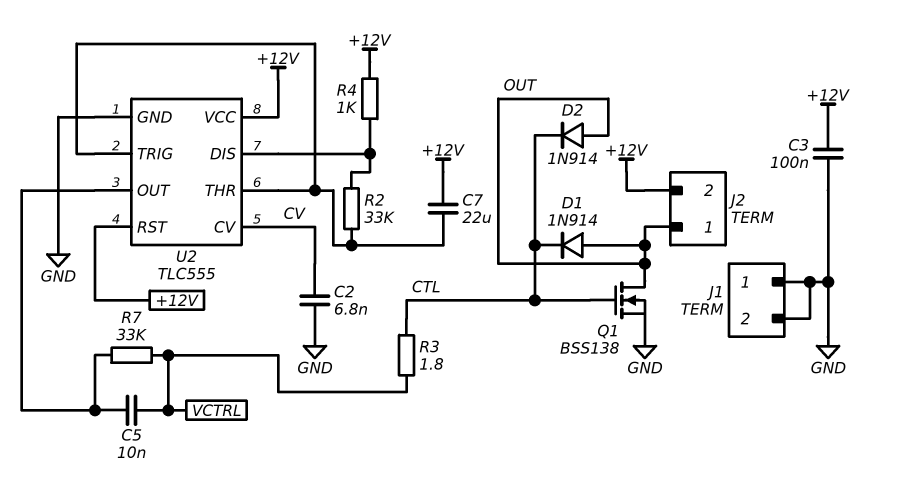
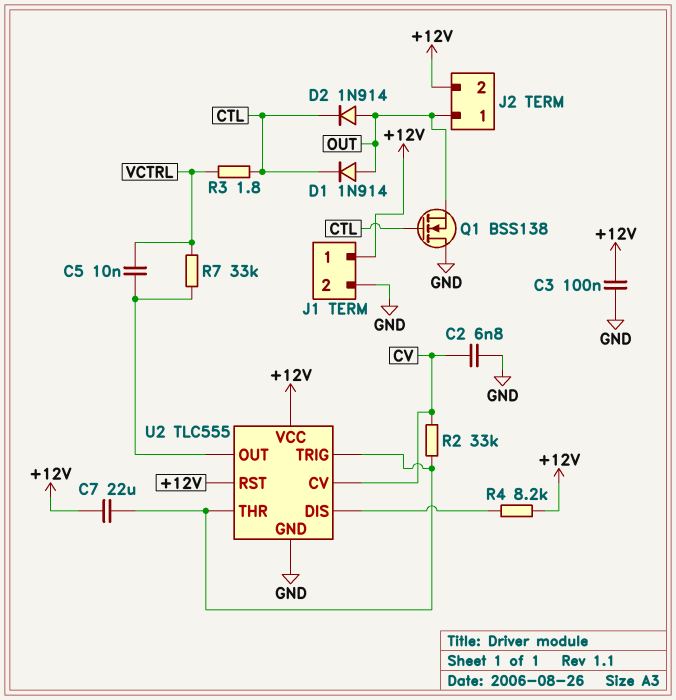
J1 pin 1: GND -> +12V
Q1: NMOS BSS138 (G CTL, D OUT, S GND) -> NMOS BSS138 (G CTL, D GND, S OUT)
R2: 33k (U2/DIS, U2/THR) -> 33k (CV, U2/THR)
R4: 1k (+12V, U2/DIS) -> 8.2k (+12V, U2/DIS)

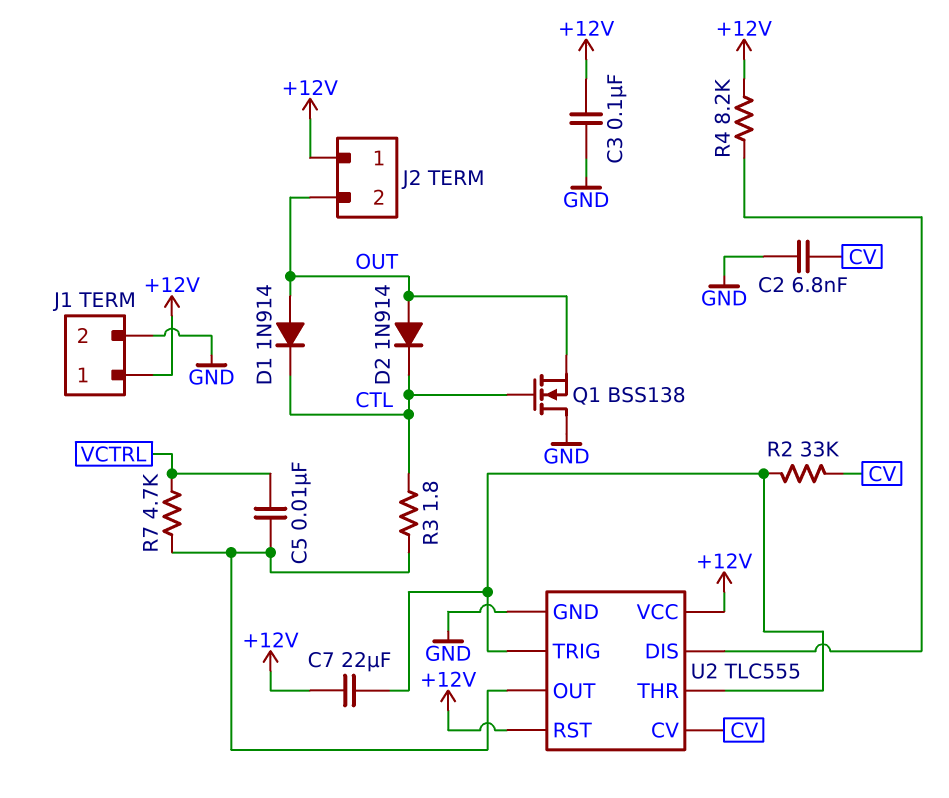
J2 pin 1: OUT -> +12V
J2 pin 2: +12V -> OUT
R3: 1.8 (CTL, VCTRL) -> 1.8 (CTL, U2/OUT)
R7: 33k (U2/OUT, VCTRL) -> 4.7k (U2/OUT, VCTRL)

